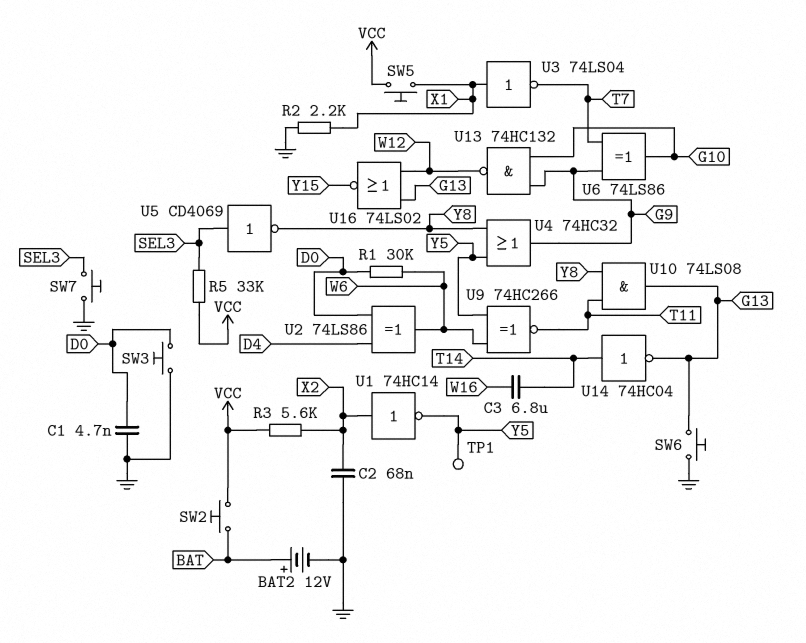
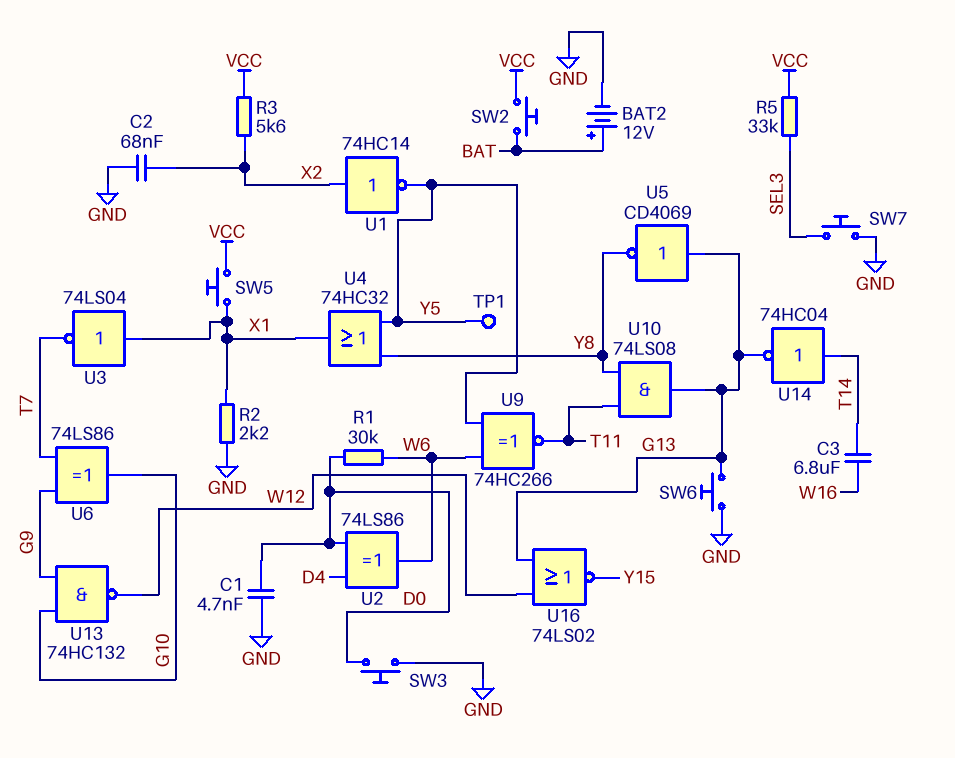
U4: OR 74HC32 (in Y5, in Y8, out G9) -> OR 74HC32 (in Y5, in Y8, out X1)
U5: NOT CD4069 (in SEL3, out Y8) -> NOT CD4069 (in G13, out Y8)

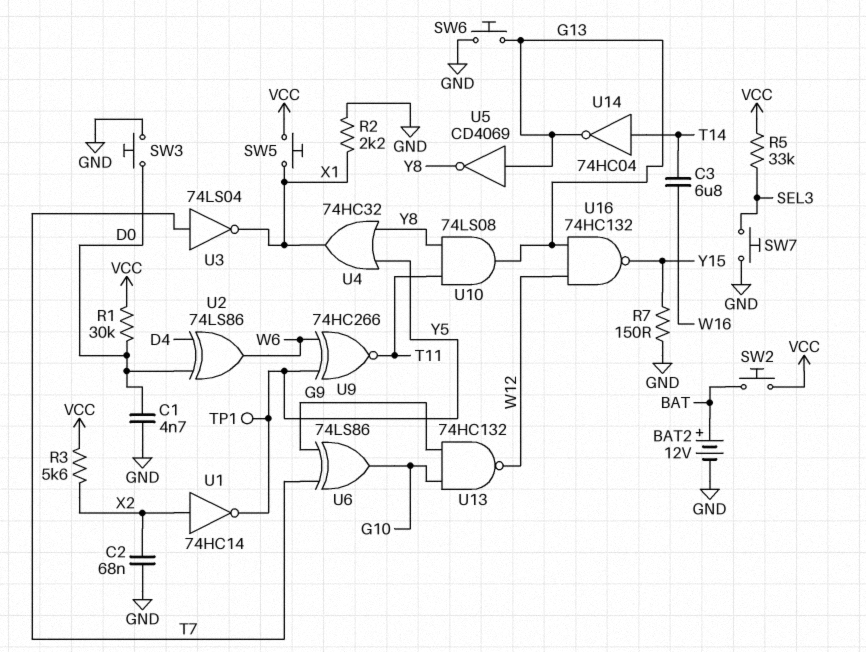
R1: 30k (D0, W6) -> 30k (D0, VCC)
R7: none -> 150 (GND, Y15)
U3: NOT 74LS04 (in X1, out T7) -> NOT 74LS04 (in T7, out X1)
U16: NOR 74LS02 (in G13, in W12, out Y15) -> NAND 74HC132 (in G13, in W12, out Y15)

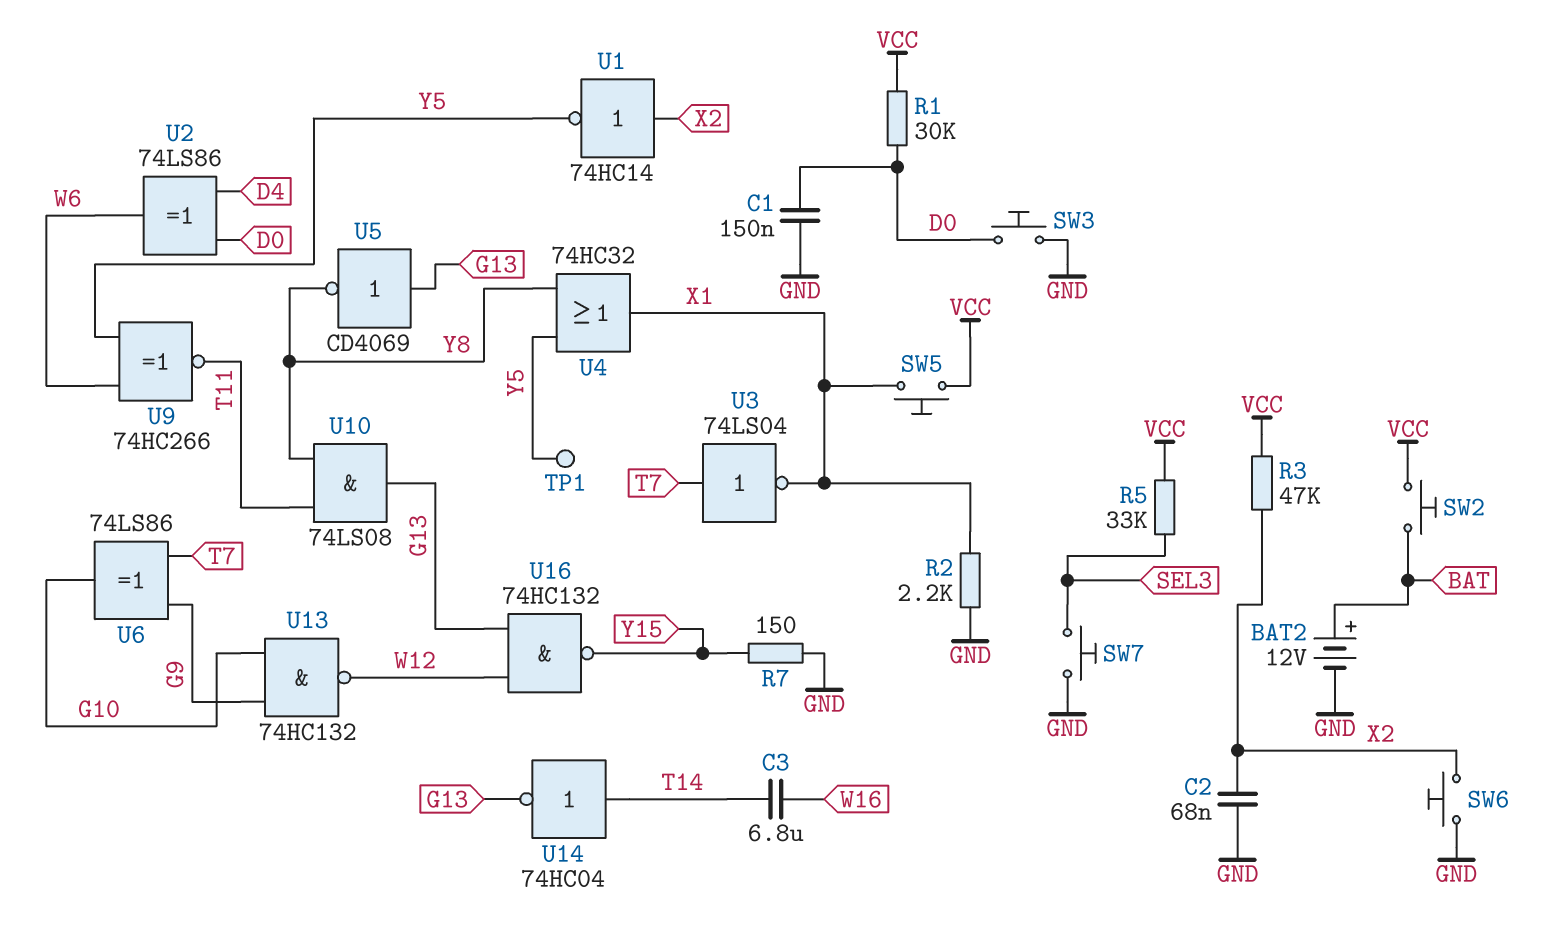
C1: 4.7nF (D0, GND) -> 150nF (D0, GND)
R3: 5.6k (VCC, X2) -> 47k (VCC, X2)
SW6: button (G13, GND) -> button (GND, X2)

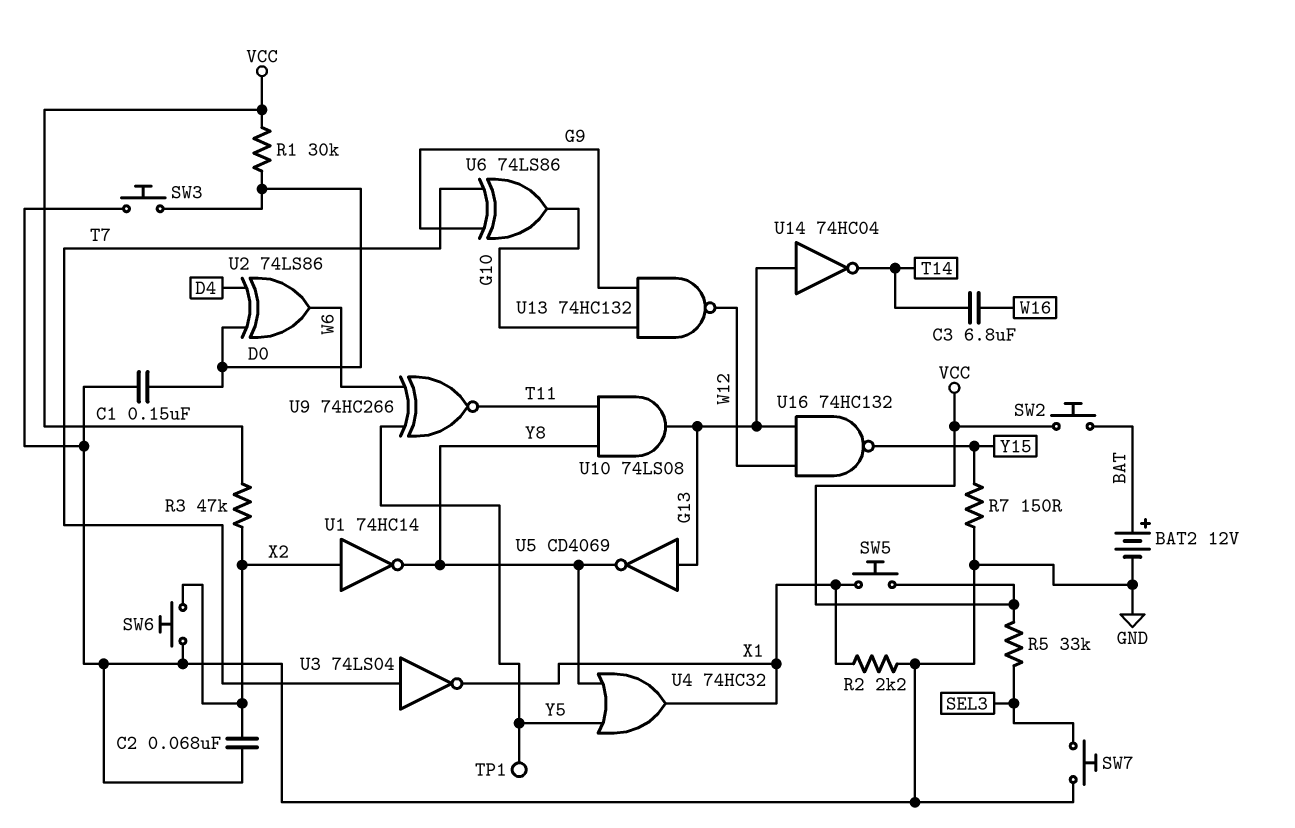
U1: NOT 74HC14 (in X2, out Y5) -> NOT 74HC14 (in X2, out Y8)
U14: NOT 74HC04 (in T14, out G13) -> NOT 74HC04 (in G13, out T14)

